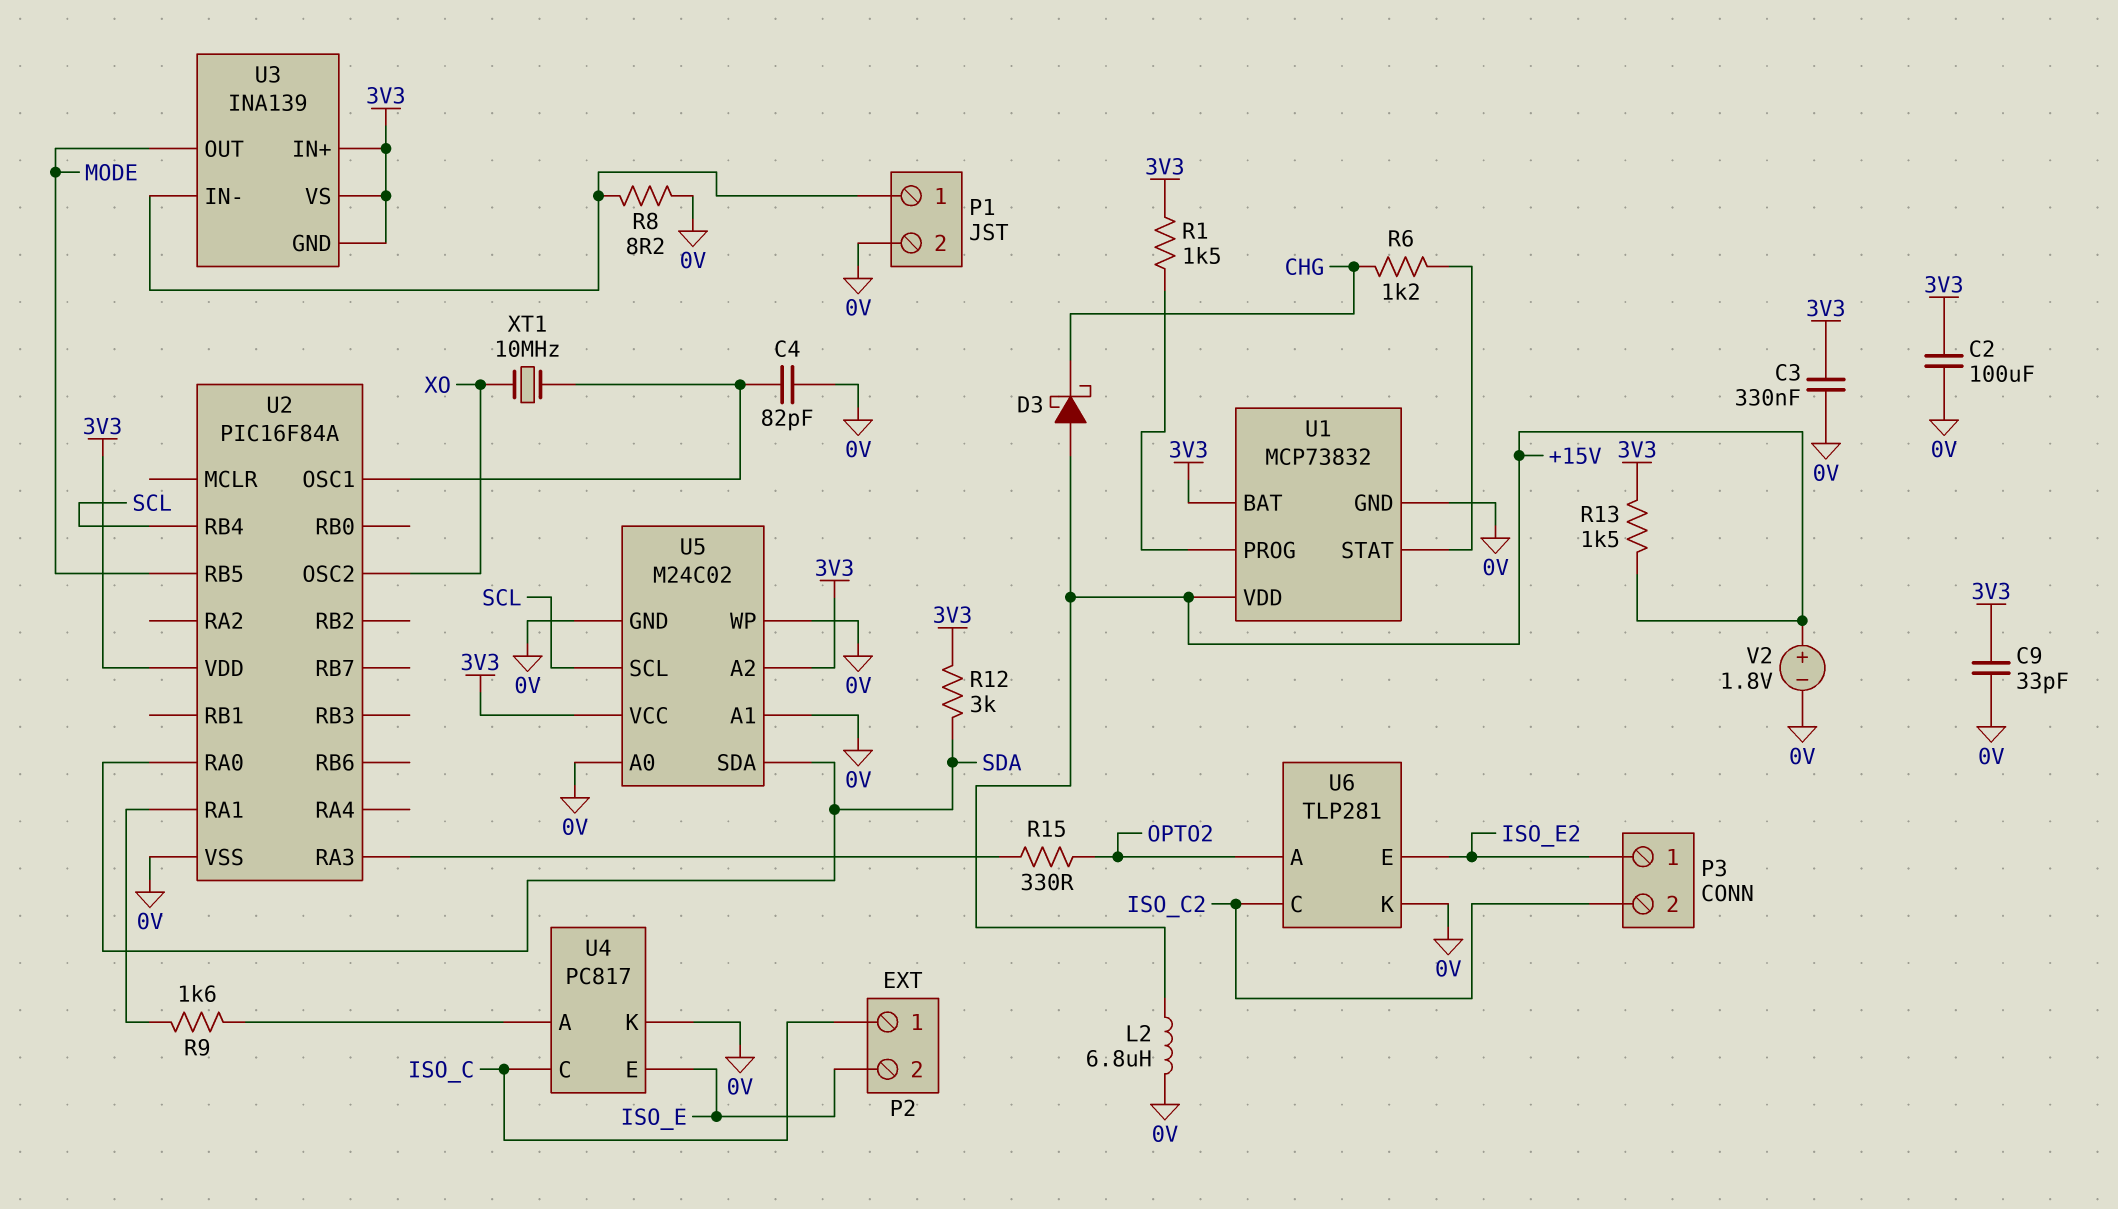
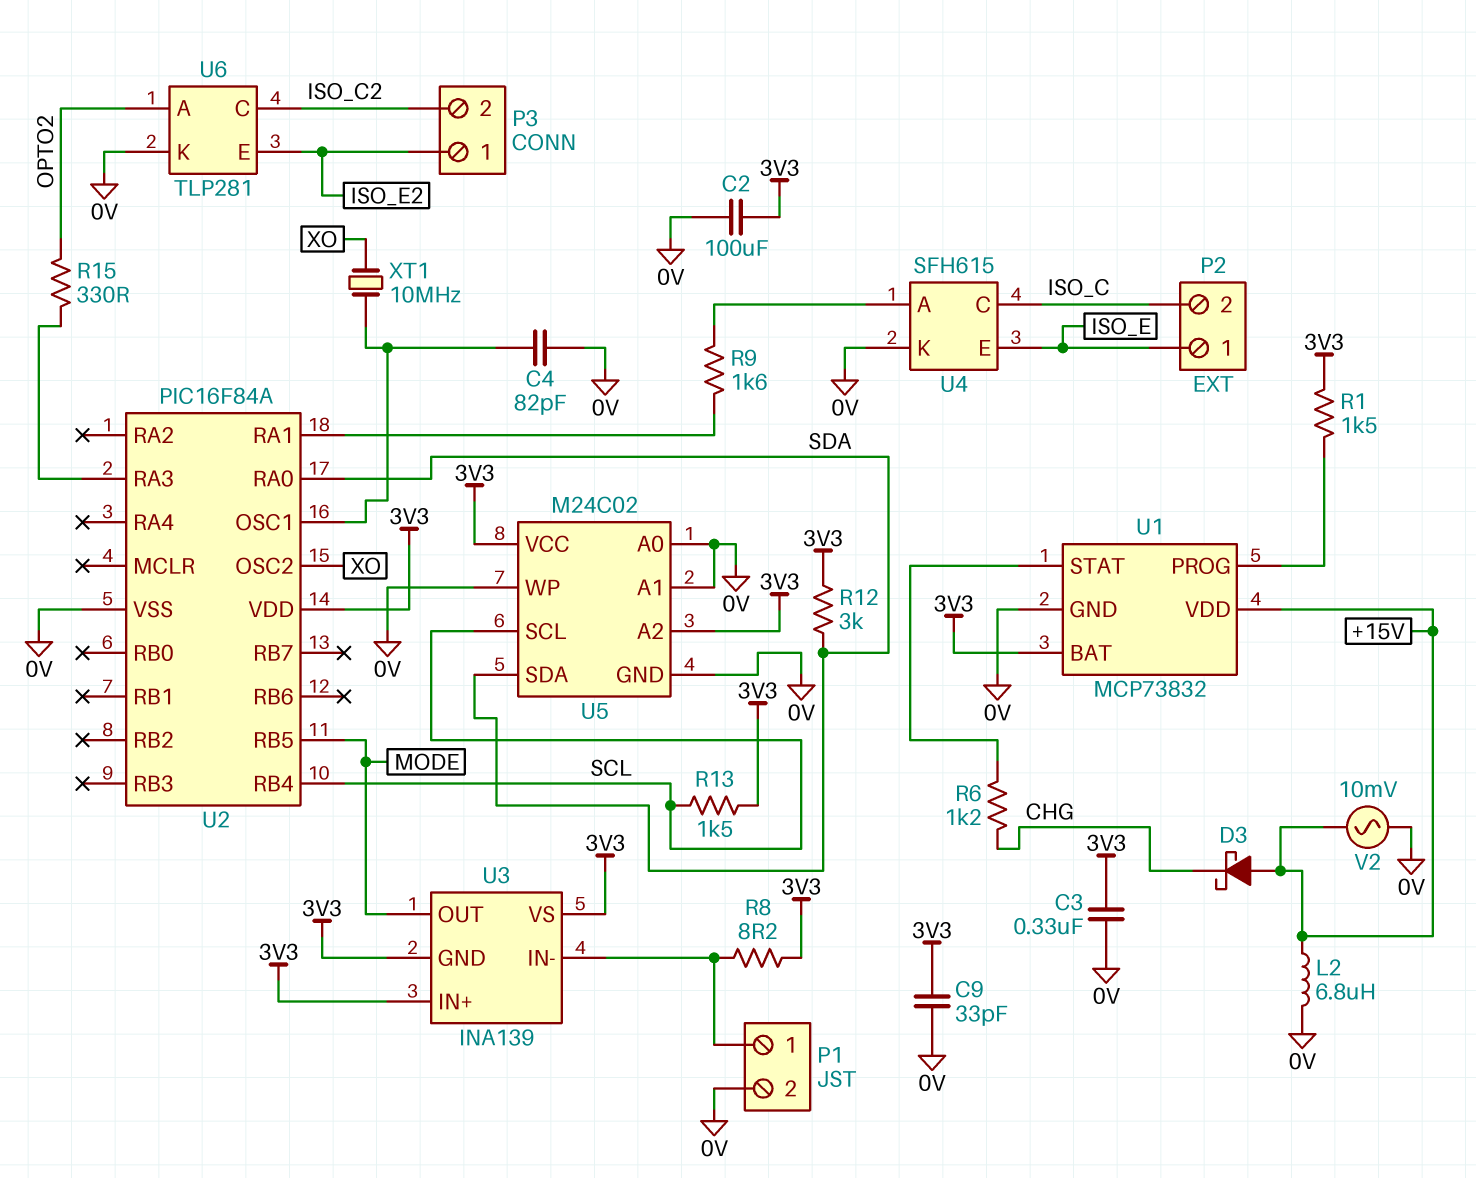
P2 pin 1: ISO_C -> ISO_E
P2 pin 2: ISO_E -> ISO_C
R8: 8.2 (0V, P1/1) -> 8.2 (3V3, P1/1)
R13: 1.5k (+15V, 3V3) -> 1.5k (3V3, SCL)
U4: PC817 -> SFH615
V2: 1.8V (plus +15V, minus 0V) -> AC 10mV (+15V, 0V)

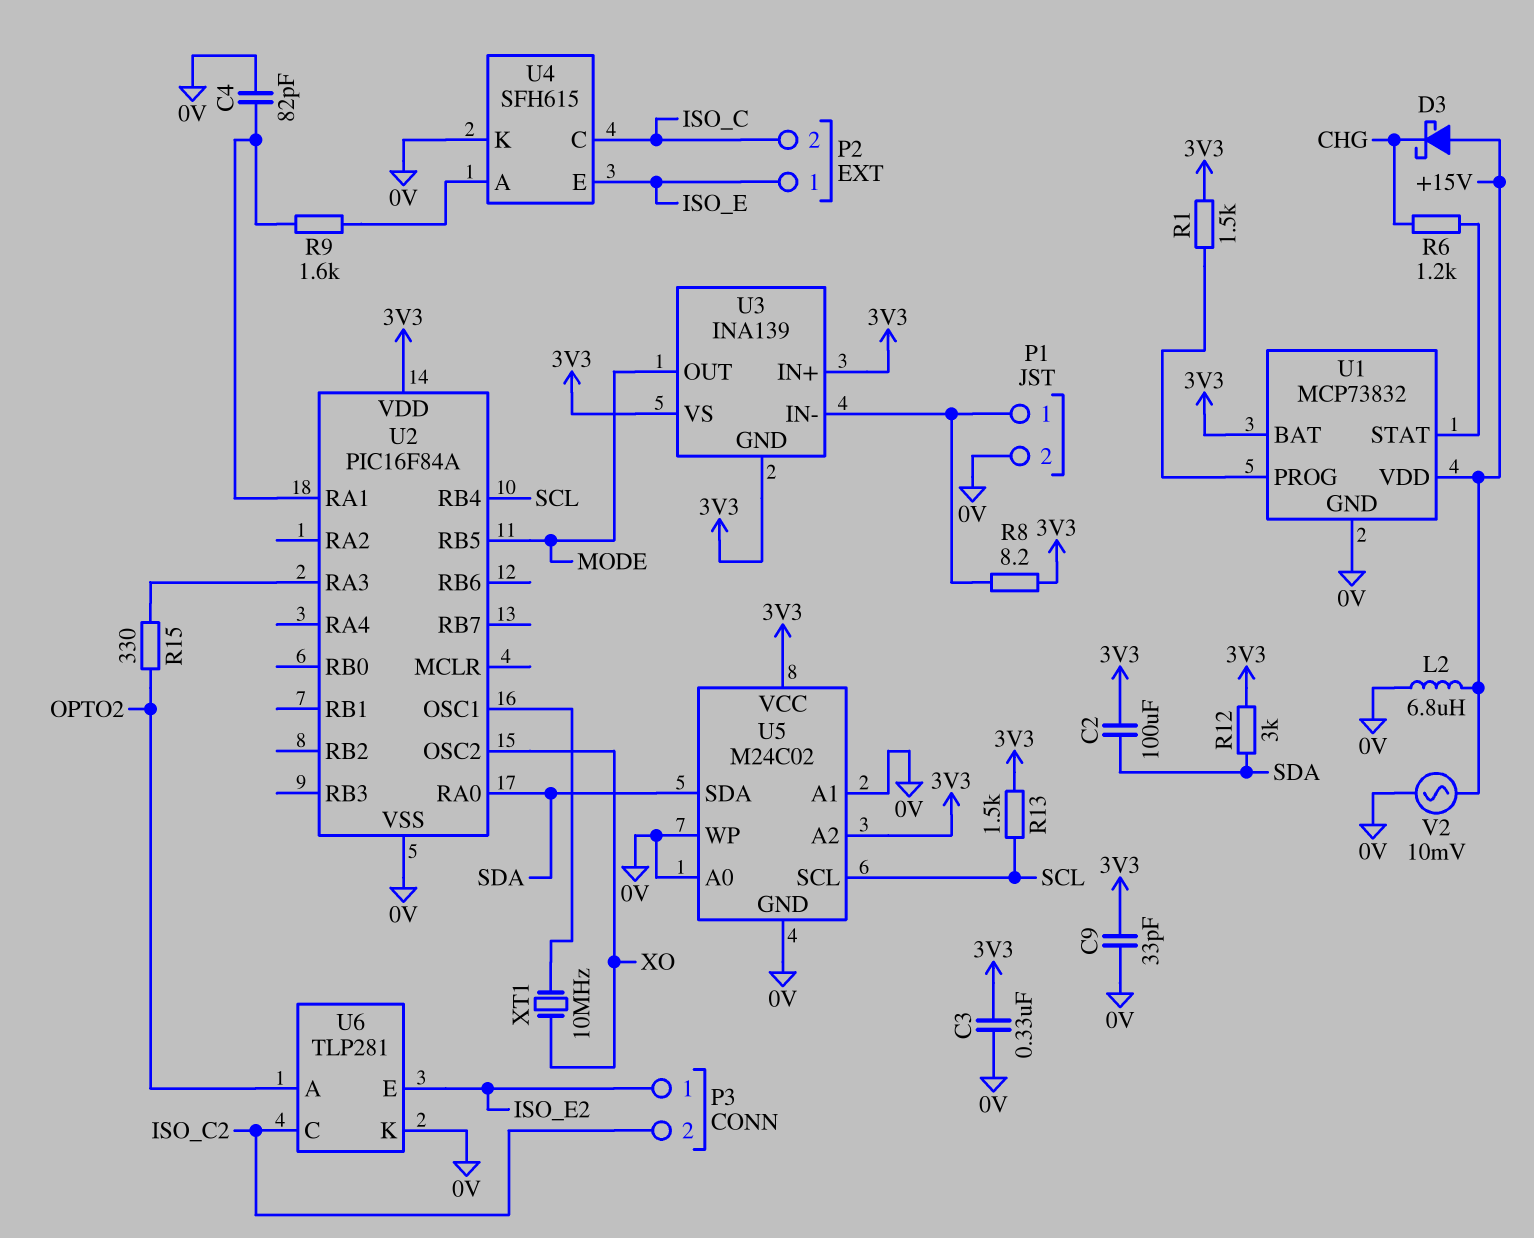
C2: 100uF (0V, 3V3) -> 100uF (3V3, SDA)
C4: 82pF (0V, U2/OSC1) -> 82pF (0V, U2/RA1)

